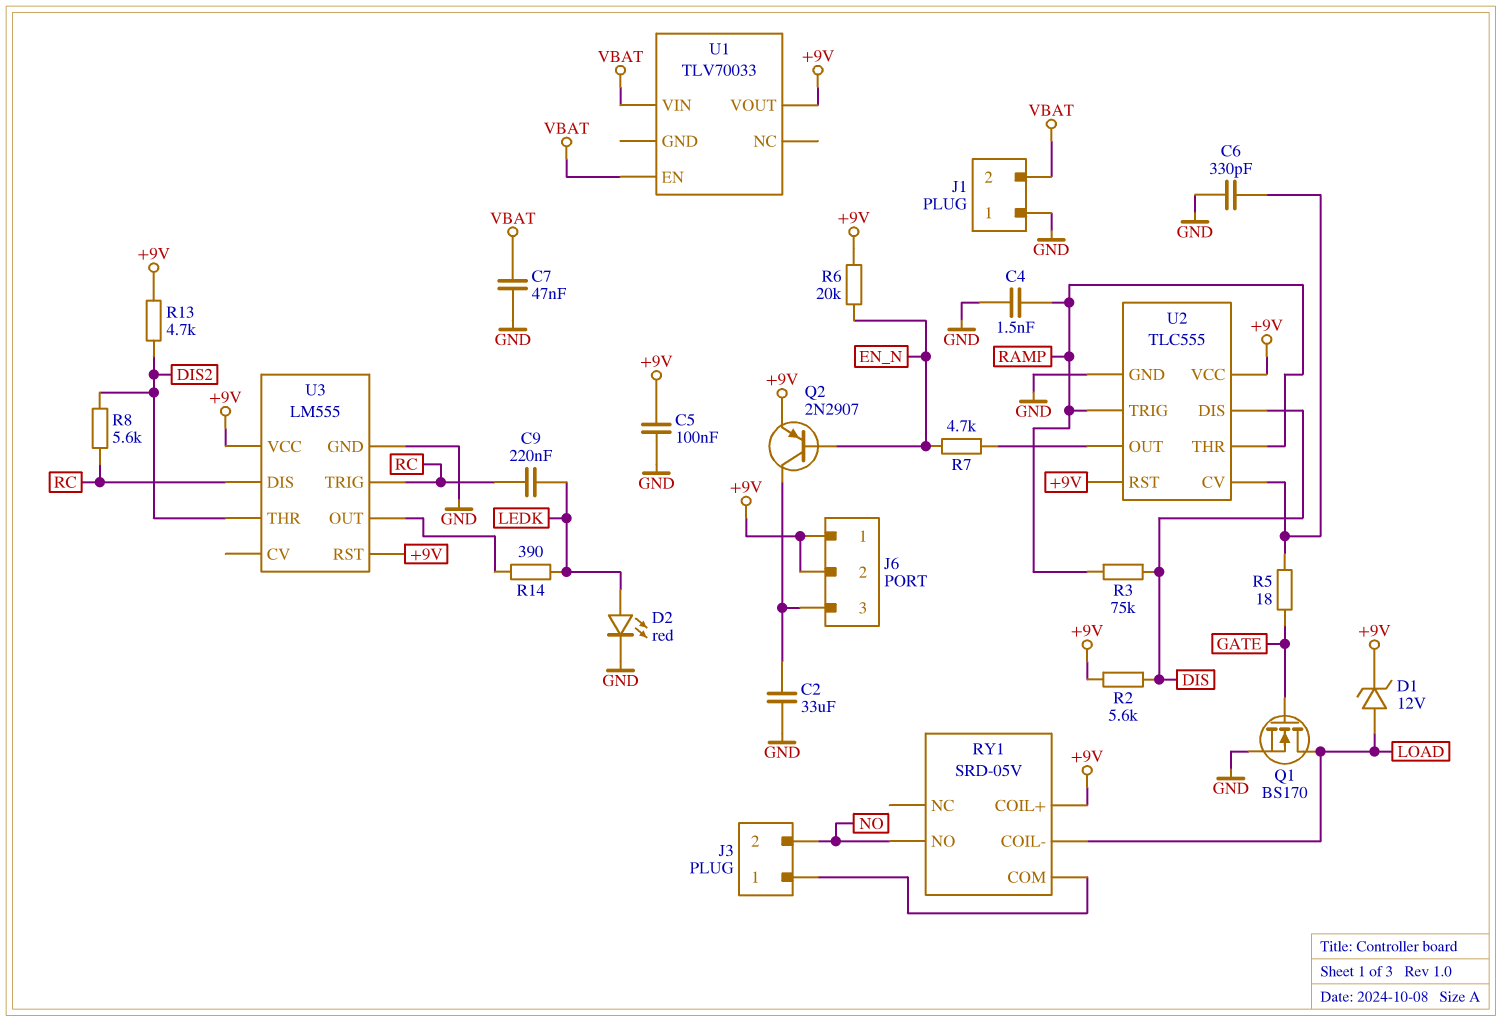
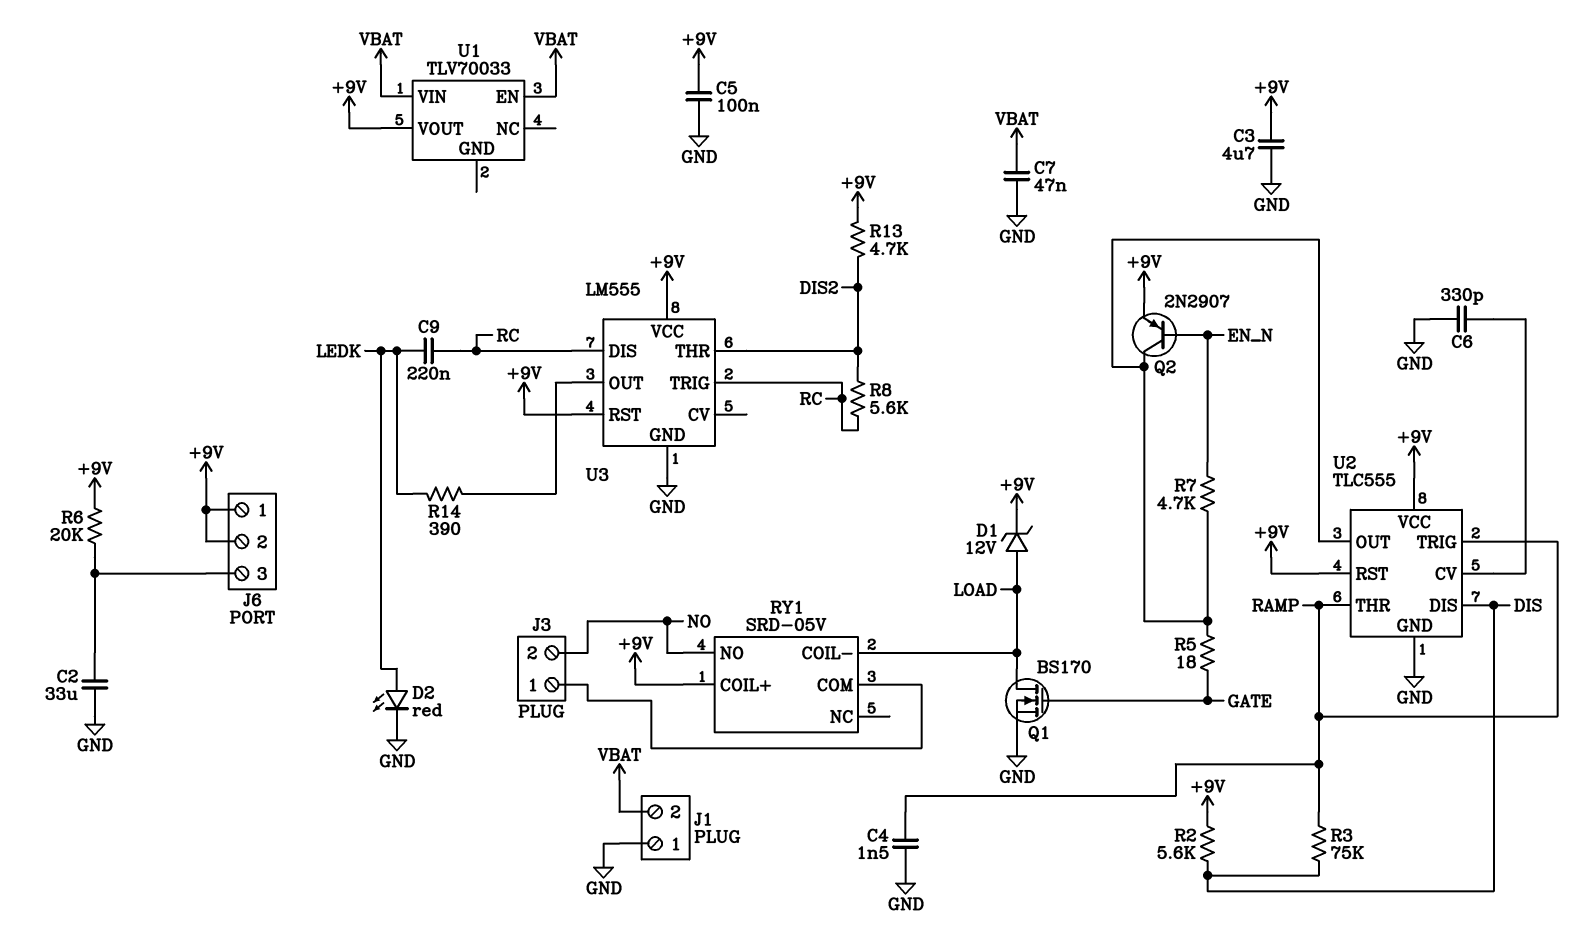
C3: none -> 4.7uF (+9V, GND)
Q2: PNP 2N2907 (B EN_N, C J6/3, E +9V) -> PNP 2N2907 (B EN_N, C U2/OUT, E +9V)
R5: 18 (GATE, U2/CV) -> 18 (GATE, U2/OUT)
R6: 20k (+9V, EN_N) -> 20k (+9V, J6/3)

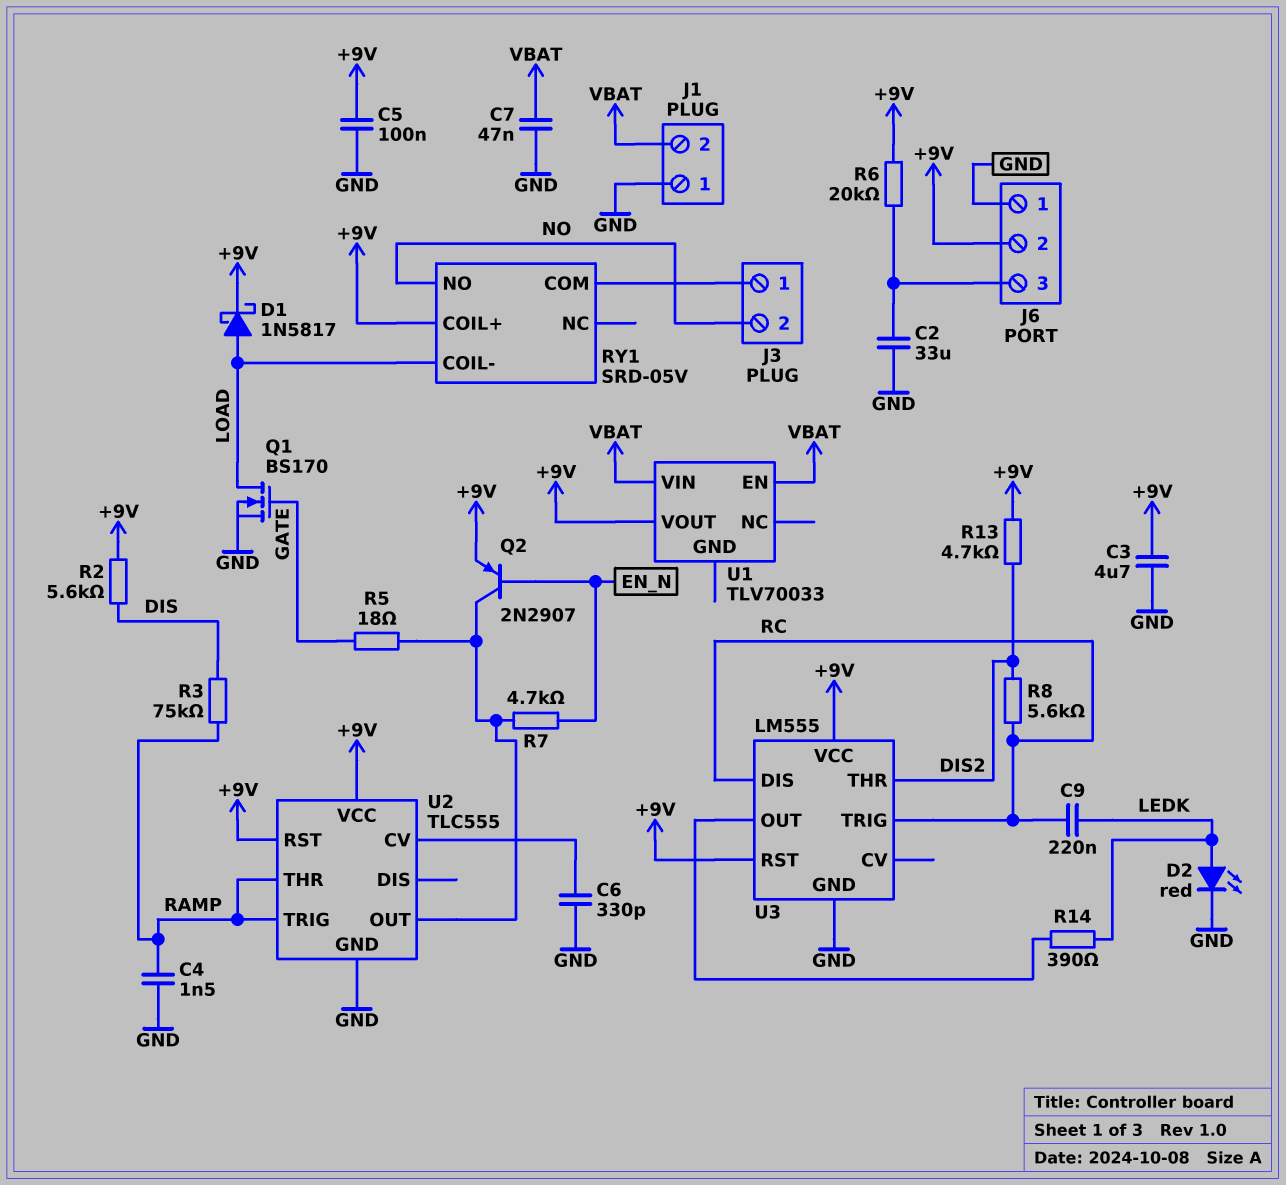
D1: zener 12V (A LOAD, K +9V) -> schottky 1N5817 (A LOAD, K +9V)
J6 pin 1: +9V -> GND
U2 pin DIS: DIS -> none

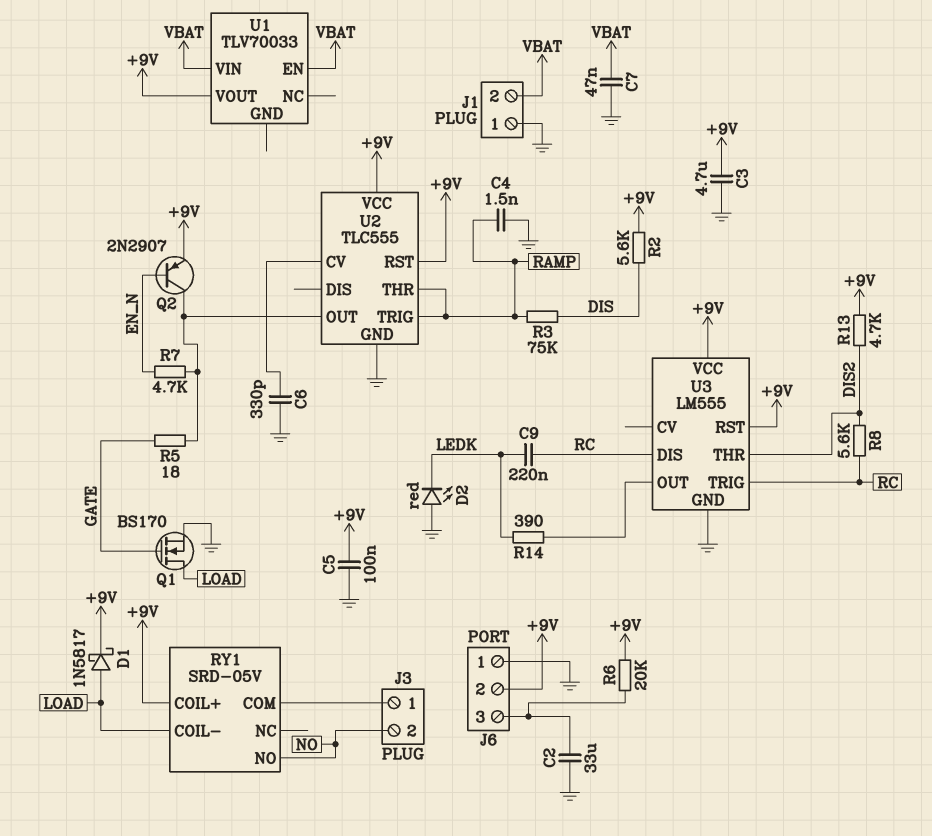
D2: LED red (A LEDK, K GND) -> LED red (A GND, K LEDK)

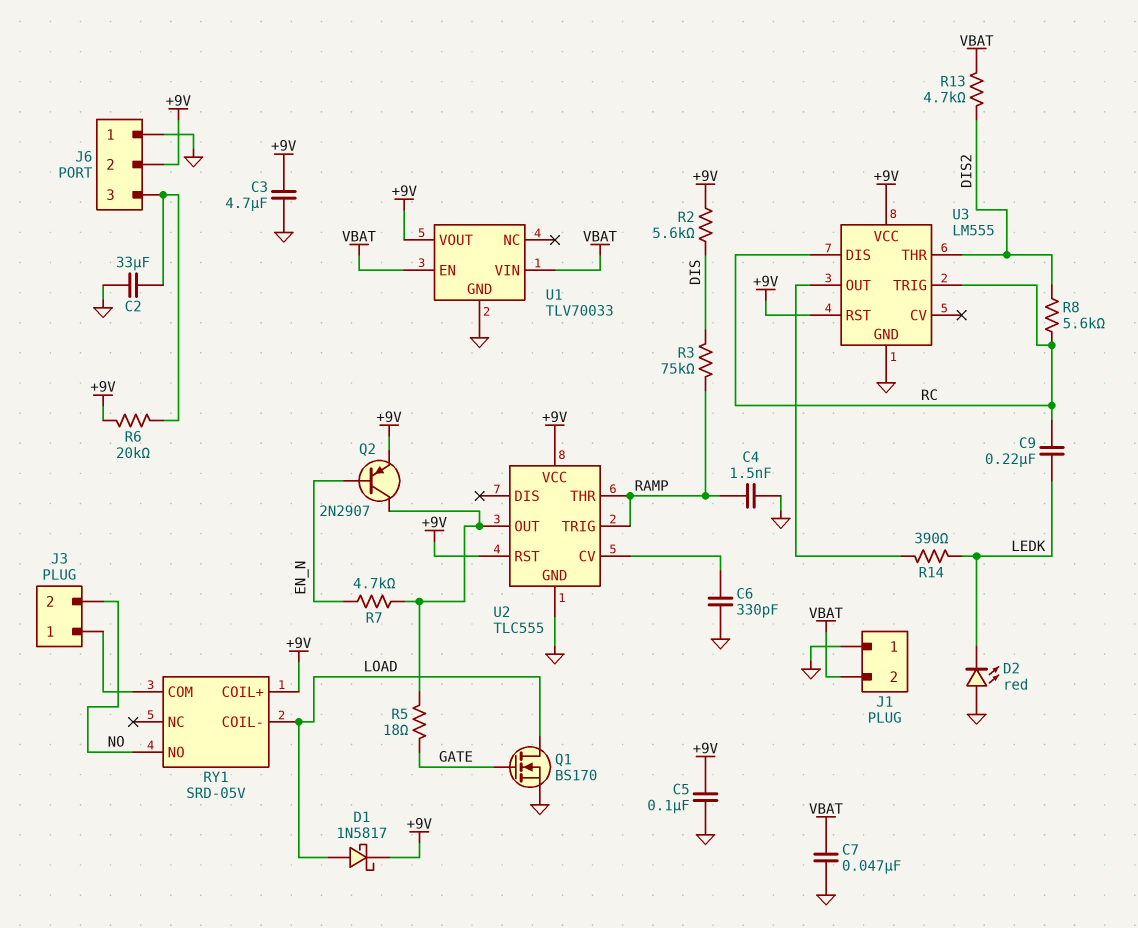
R13: 4.7k (+9V, DIS2) -> 4.7k (DIS2, VBAT)
U1 pin GND: none -> GND

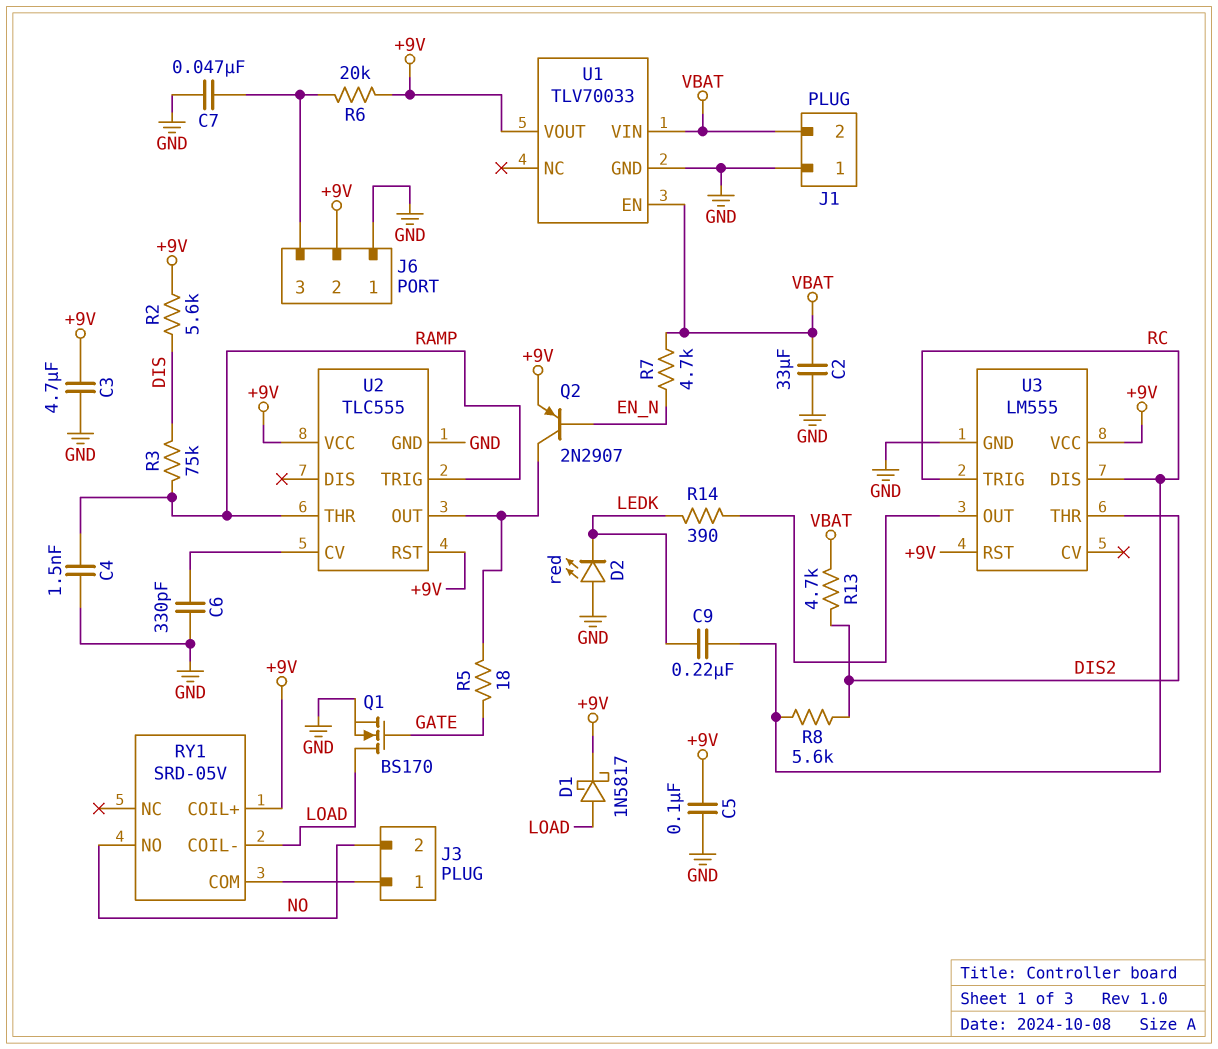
C2: 33uF (GND, J6/3) -> 33uF (GND, VBAT)
C7: 47nF (GND, VBAT) -> 47nF (GND, J6/3)
R7: 4.7k (EN_N, U2/OUT) -> 4.7k (EN_N, VBAT)

